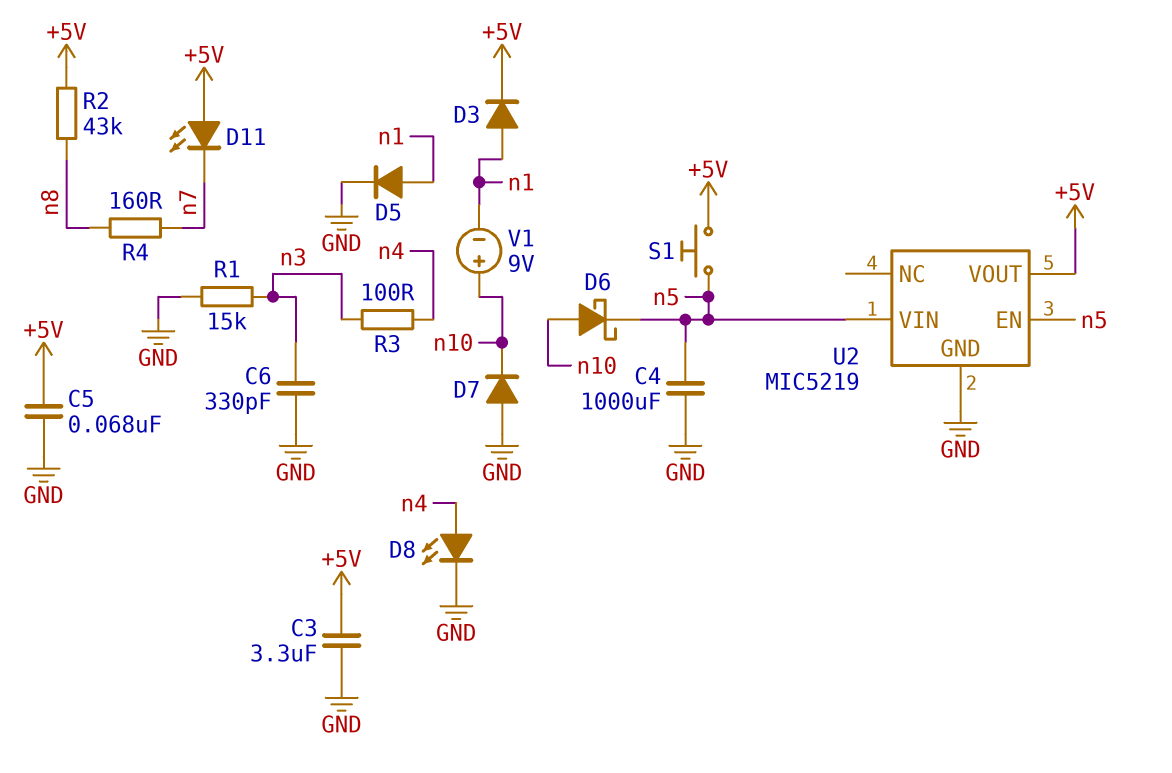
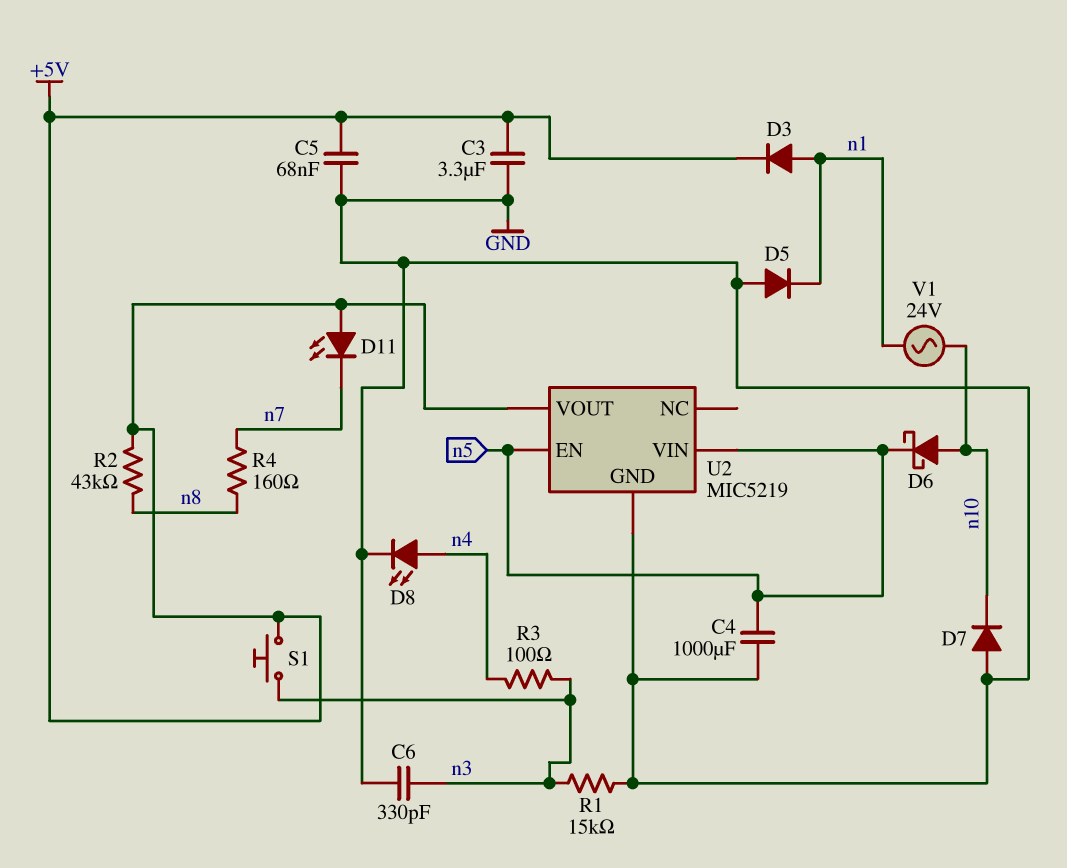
D5: diode (A n1, K GND) -> diode (A GND, K n1)
S1: button (+5V, n5) -> button (+5V, n3)
V1: 9V (plus n10, minus n1) -> AC 24V (n1, n10)

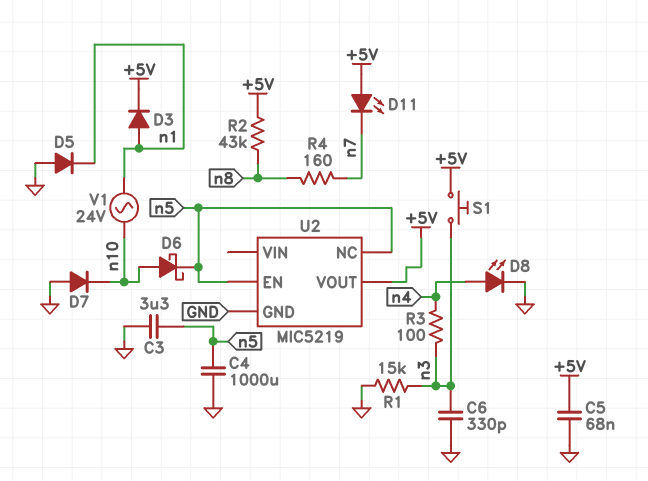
C3: 3.3uF (+5V, GND) -> 3.3uF (GND, n5)
U2 pin NC: none -> n5
U2 pin VIN: n5 -> none

